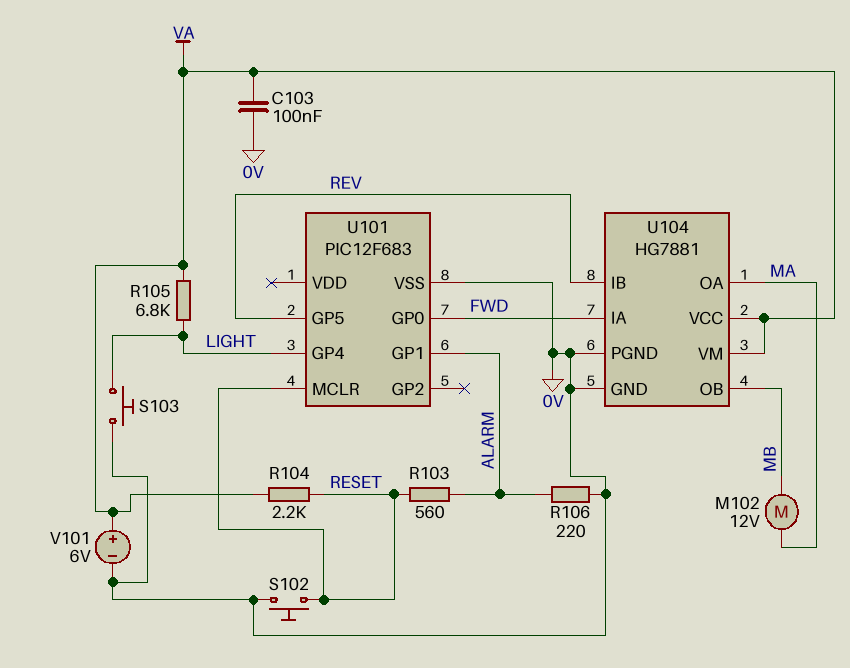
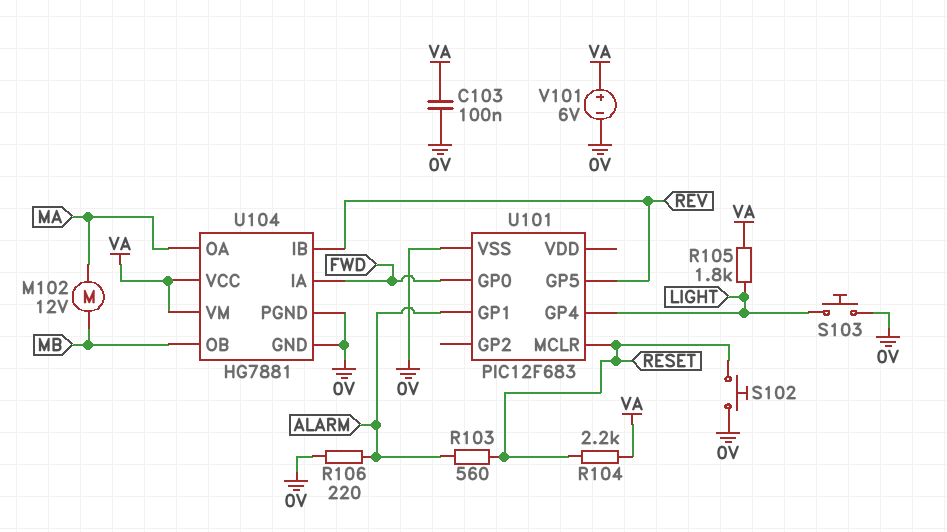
R105: 6.8k (LIGHT, VA) -> 1.8k (LIGHT, VA)

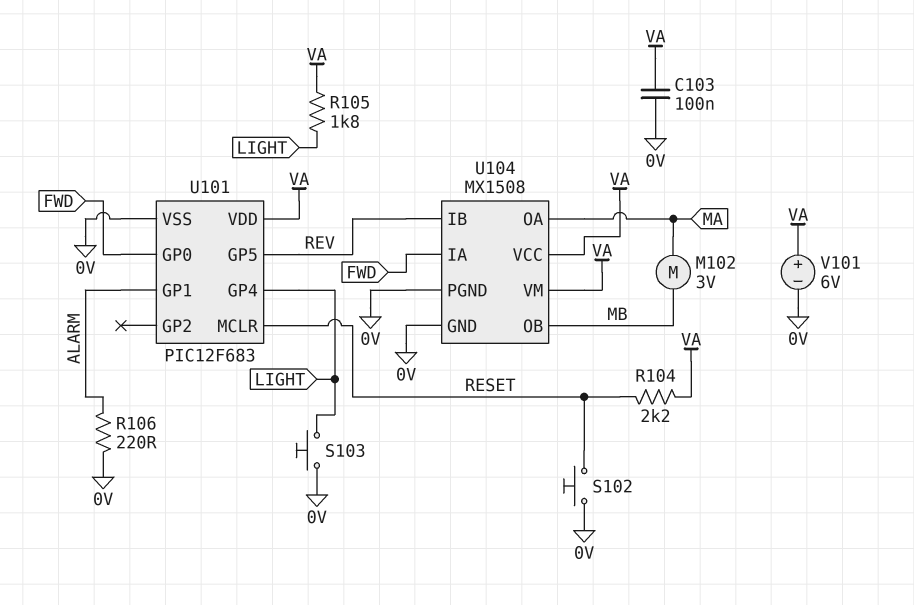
M102: motor 12V (MA, MB) -> motor 3V (MA, MB)
R103: 560 (ALARM, RESET) -> none
U101 pin VDD: none -> VA
U104: HG7881 -> MX1508

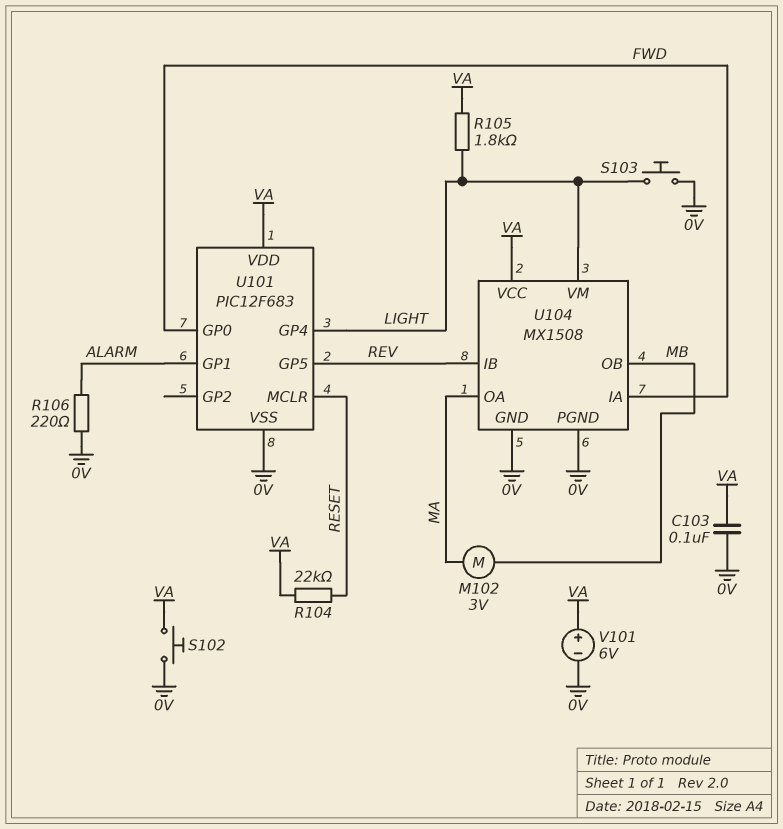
R104: 2.2k (RESET, VA) -> 22k (RESET, VA)
S102: button (0V, RESET) -> button (0V, VA)
U104 pin VM: VA -> LIGHT

